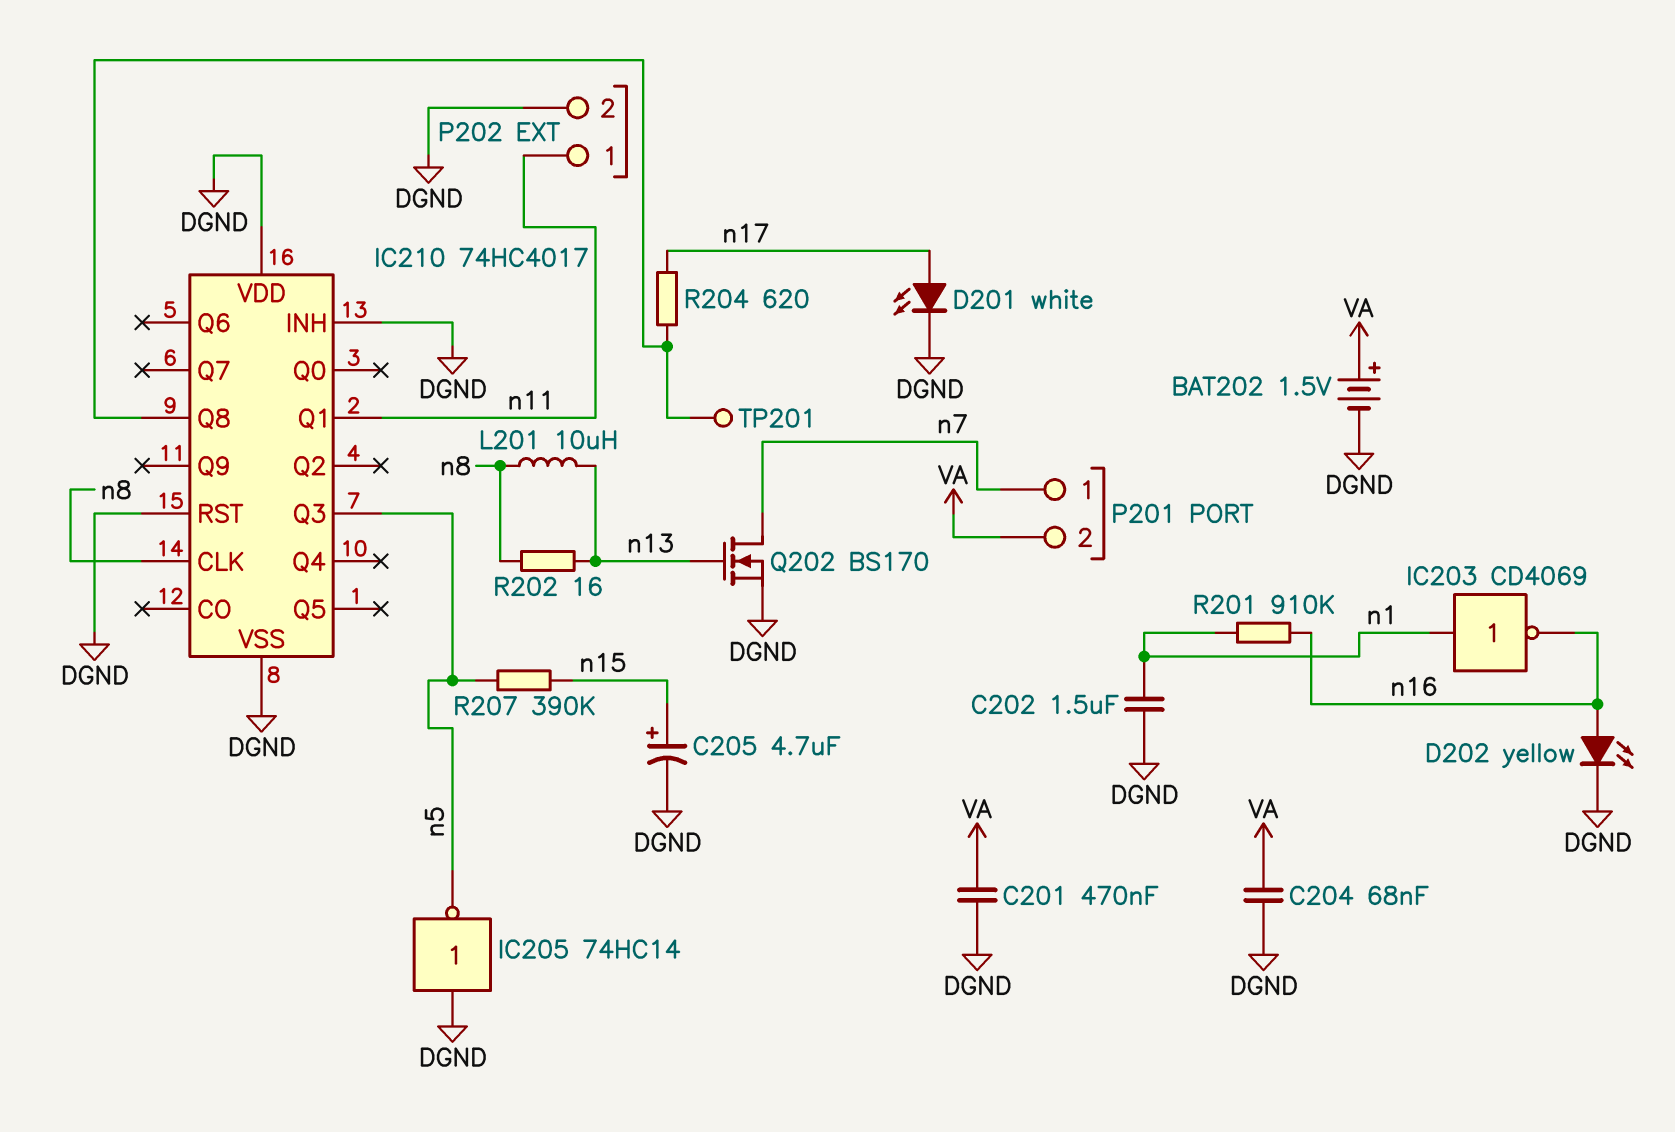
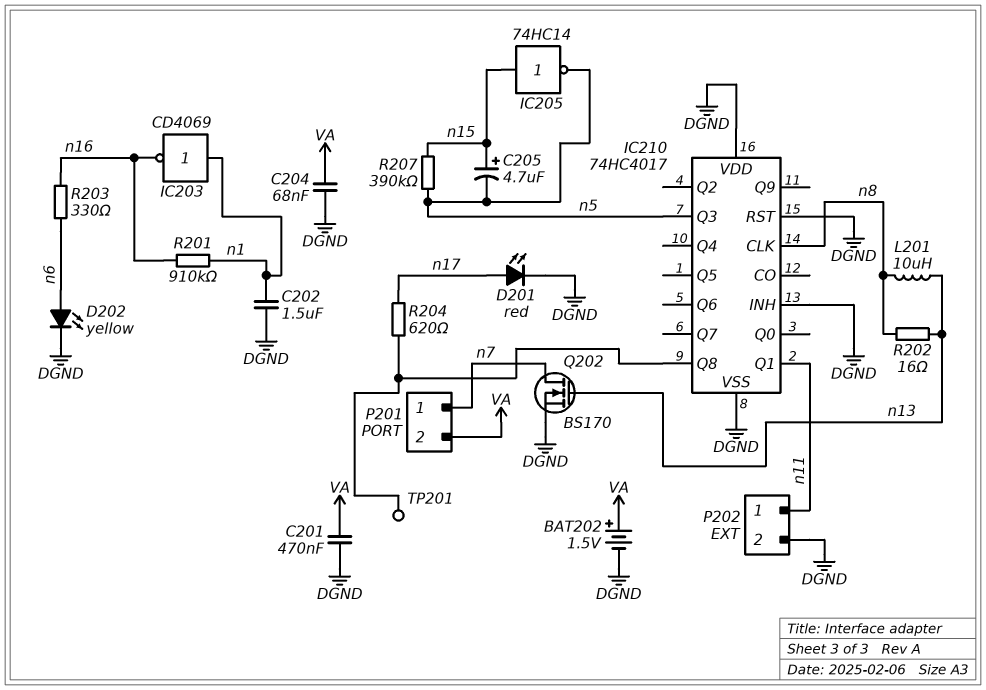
C205: 4.7uF (plus n15, minus DGND) -> 4.7uF (plus n15, minus n5)
D201: LED white (A n17, K DGND) -> LED red (A n17, K DGND)
D202: LED yellow (A n16, K DGND) -> LED yellow (A n6, K DGND)
IC205: NOT 74HC14 (in DGND, out n5) -> NOT 74HC14 (in n15, out n5)
R203: none -> 330 (n6, n16)

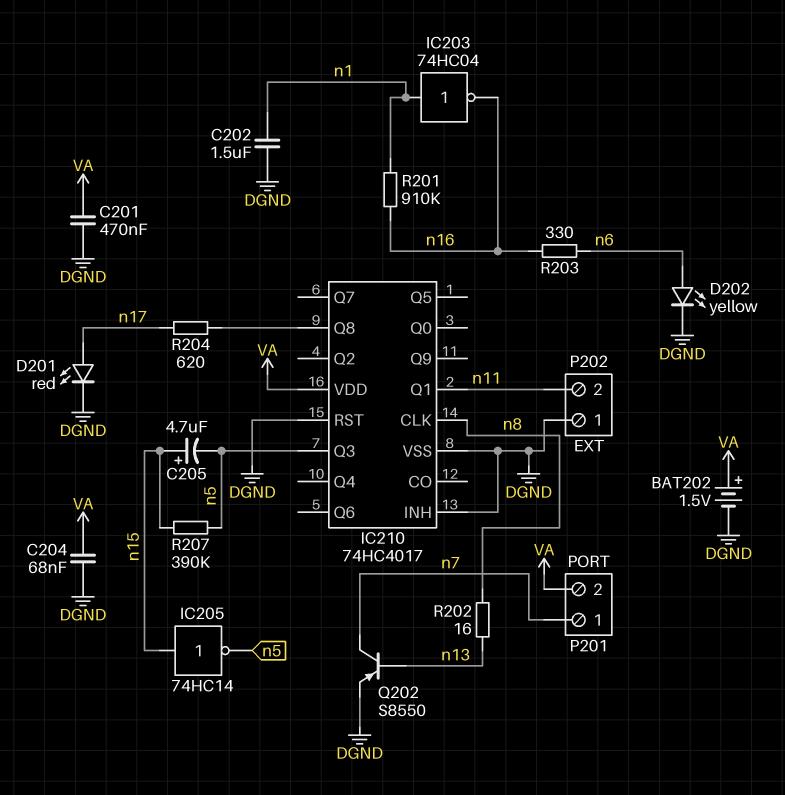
IC203: NOT CD4069 (in n1, out n16) -> NOT 74HC04 (in n1, out n16)
IC210 pin VDD: DGND -> VA
L201: 10uH (n8, n13) -> none
P202 pin 1: n11 -> DGND
P202 pin 2: DGND -> n11
Q202: NMOS BS170 (G n13, D n7, S DGND) -> PNP S8550 (B n13, C n7, E DGND)
TP201: test point (IC210/Q8) -> none

